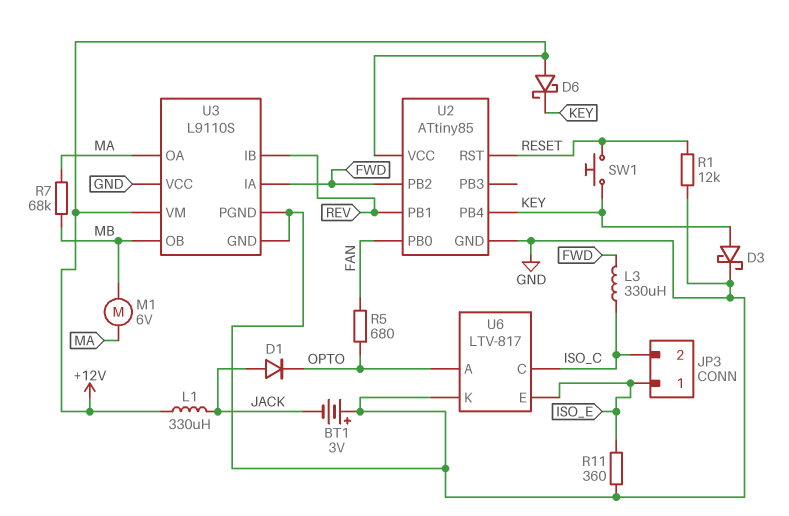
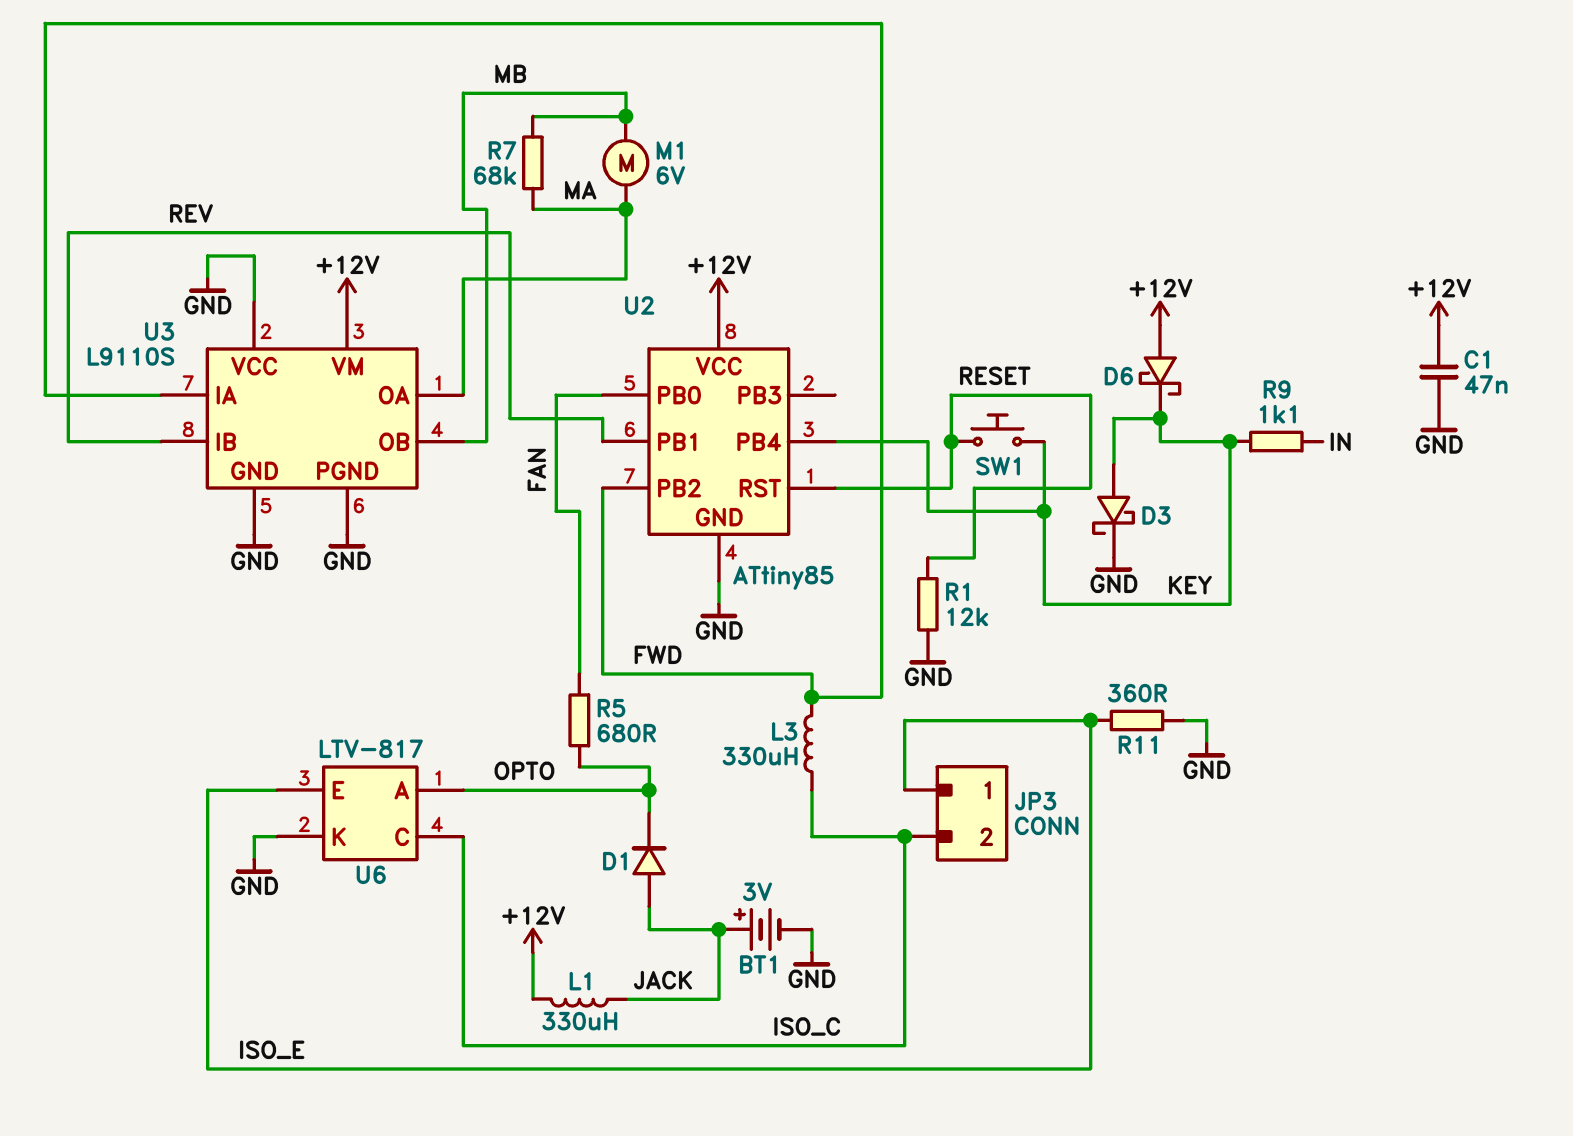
BT1: 3V (plus GND, minus JACK) -> 3V (plus JACK, minus GND)
C1: none -> 47nF (+12V, GND)
R9: none -> 1.1k (IN, KEY)

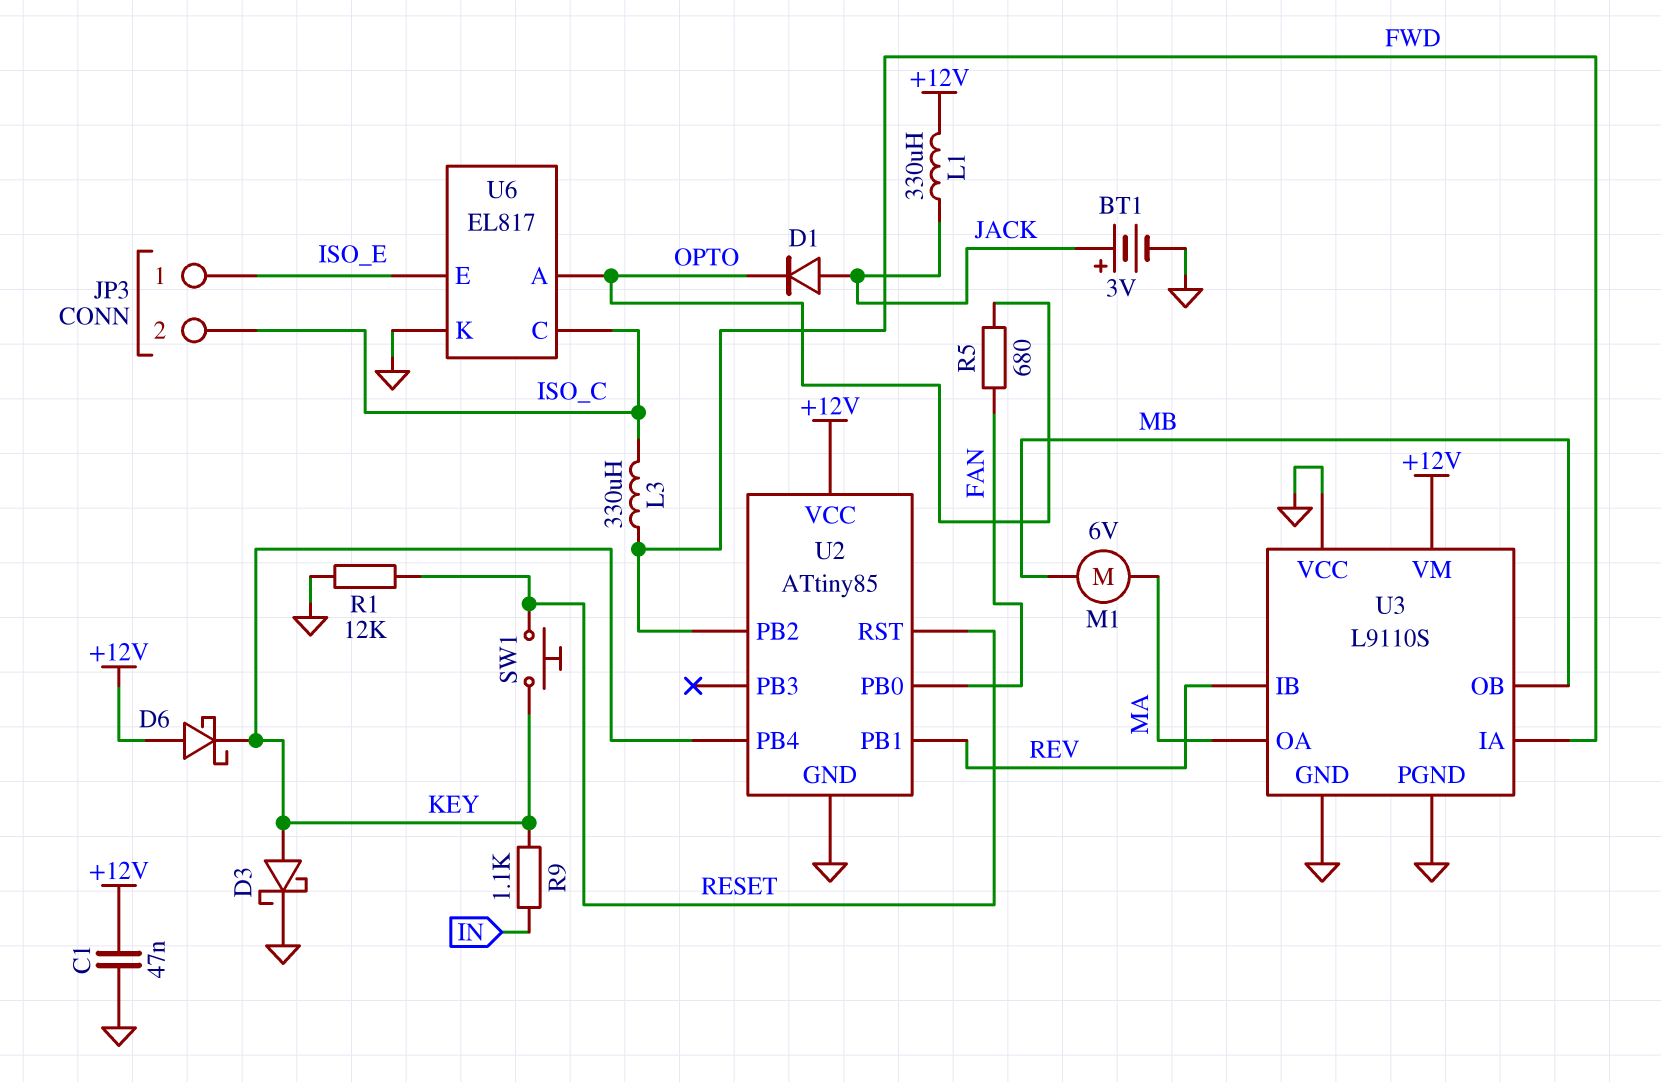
R7: 68k (MA, MB) -> none
R11: 360 (GND, ISO_E) -> none
U6: LTV-817 -> EL817

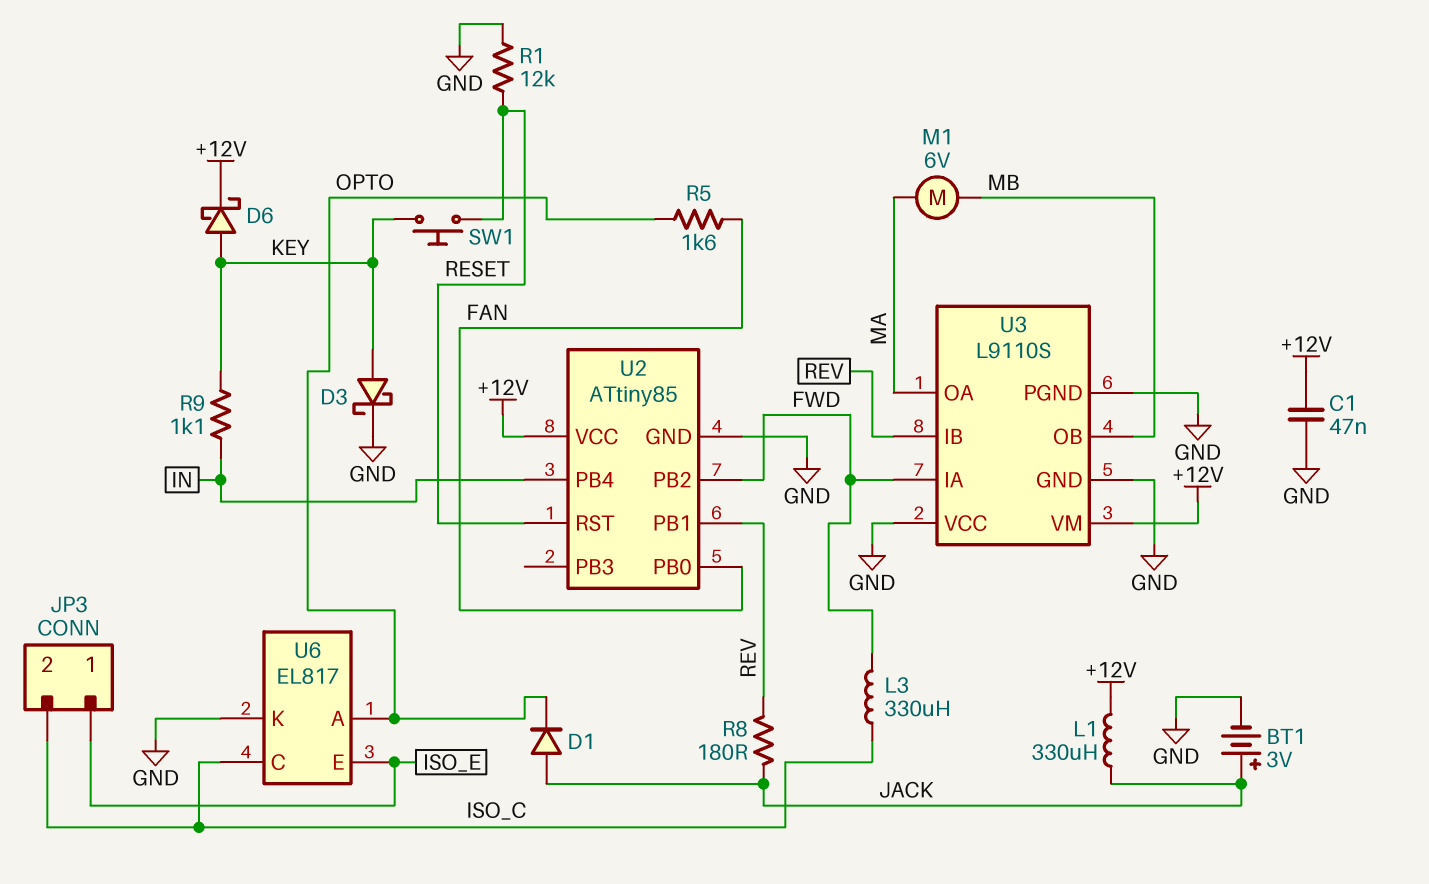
D6: schottky (A +12V, K KEY) -> schottky (A KEY, K +12V)
R5: 680 (FAN, OPTO) -> 1.6k (FAN, OPTO)
R8: none -> 180 (JACK, REV)
U2 pin PB4: KEY -> IN

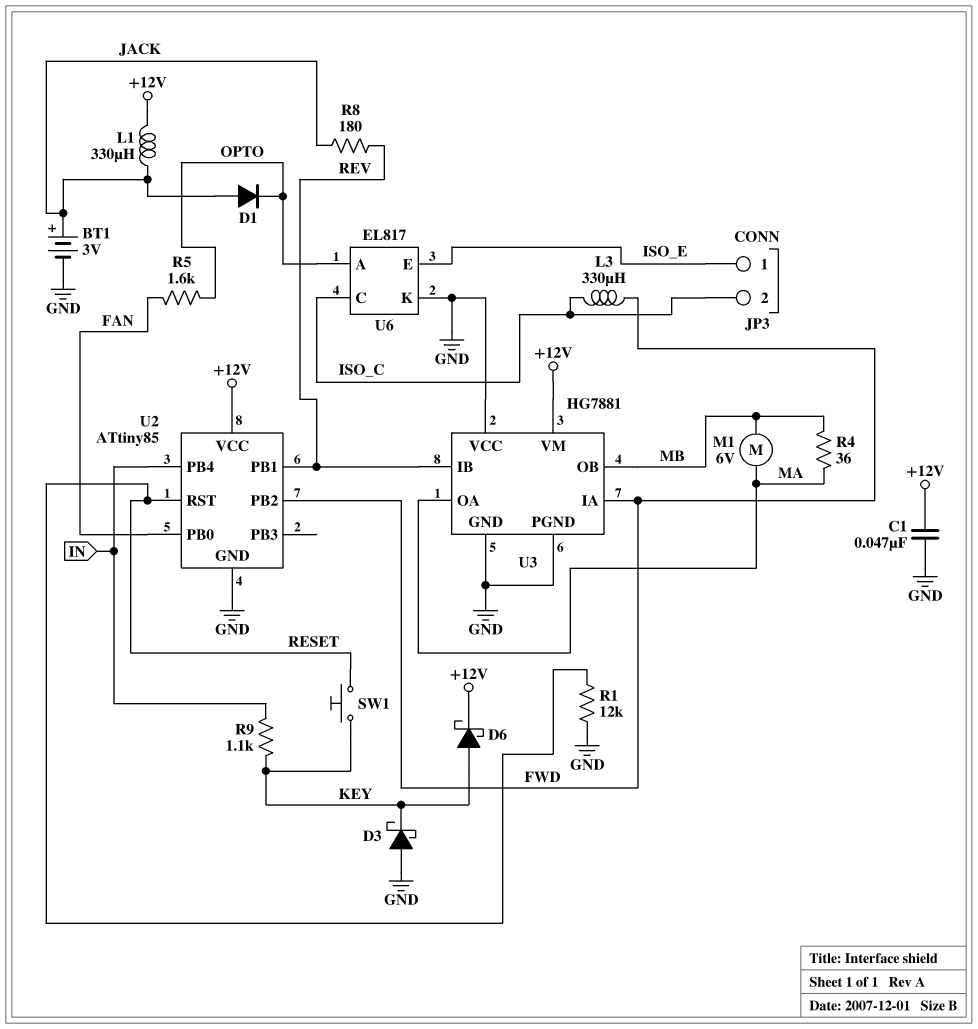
D3: schottky (A KEY, K GND) -> schottky (A GND, K KEY)
R4: none -> 36 (MA, MB)
U3: L9110S -> HG7881

